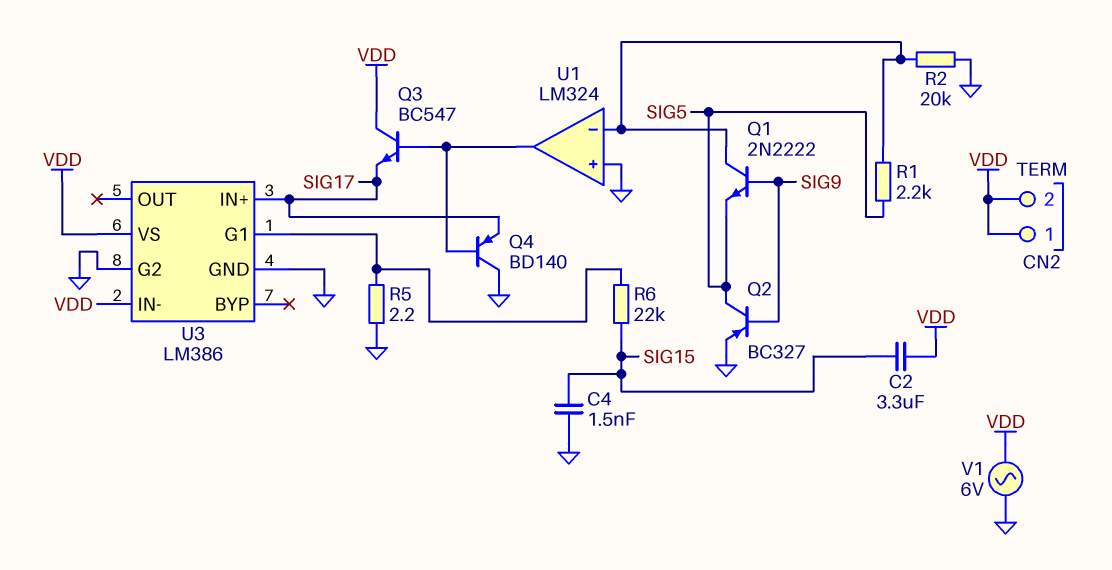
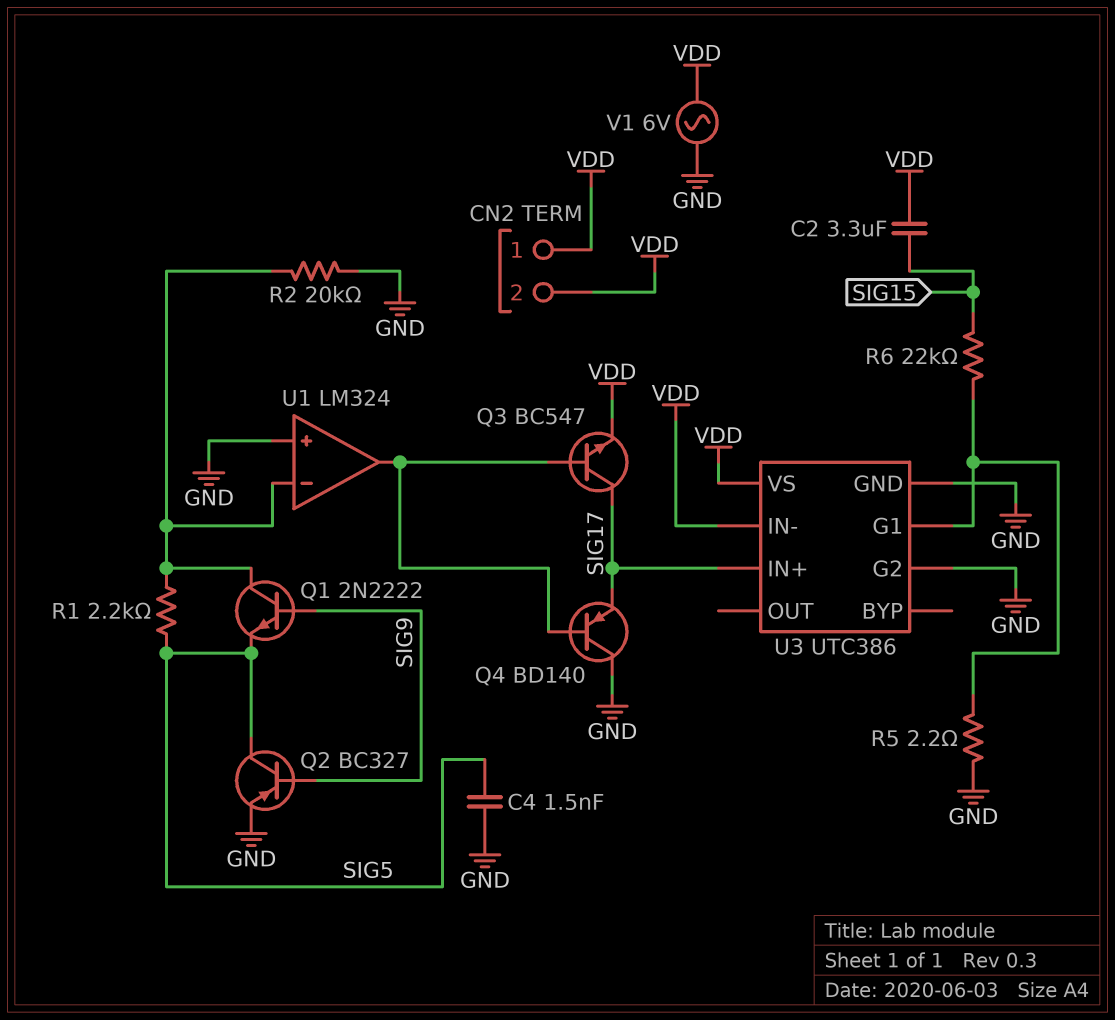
C4: 1.5nF (GND, SIG15) -> 1.5nF (GND, SIG5)
Q3: NPN BC547 (B U1/out, C VDD, E SIG17) -> NPN BC547 (B U1/out, C SIG17, E VDD)
U3: LM386 -> UTC386

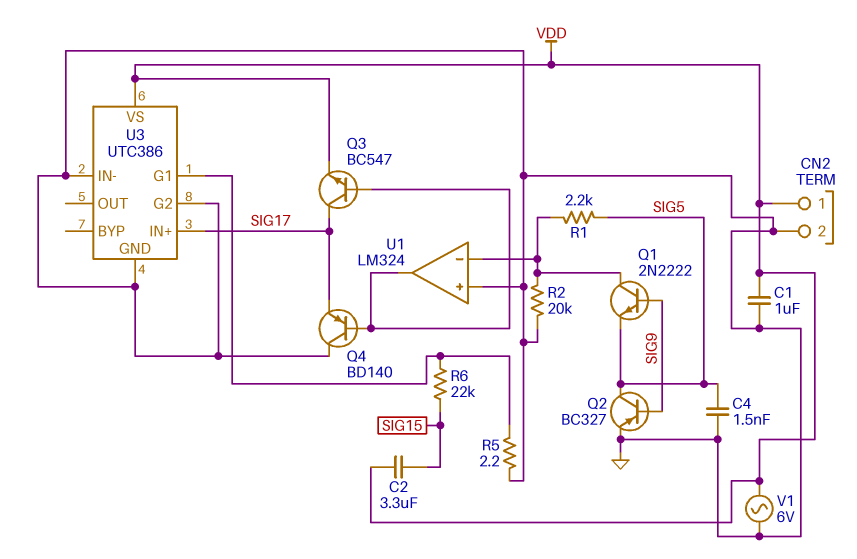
C1: none -> 1uF (GND, VDD)
CN2 pin 2: VDD -> GND
U3 pin IN-: VDD -> GND

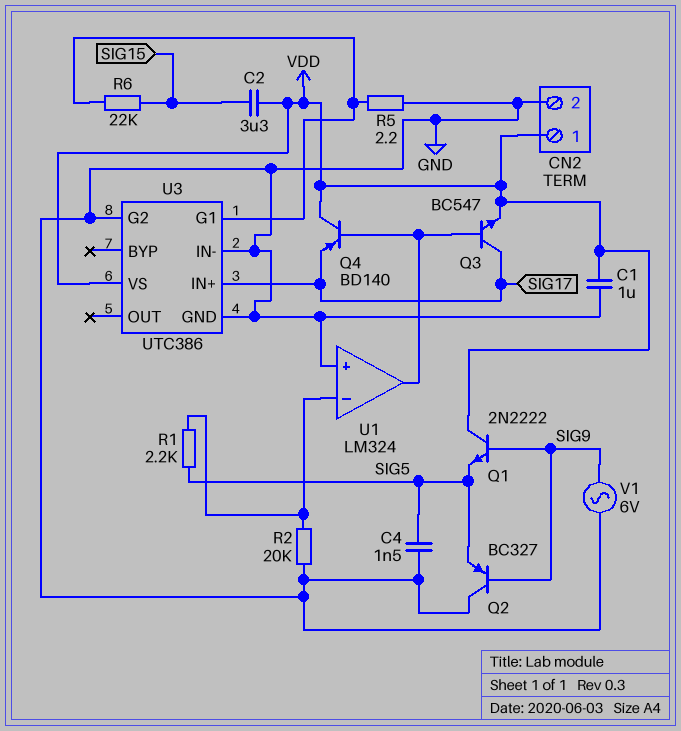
Q1: NPN 2N2222 (B SIG9, C U1/in-, E SIG5) -> NPN 2N2222 (B SIG9, C VDD, E SIG5)
Q2: PNP BC327 (B SIG9, C SIG5, E GND) -> PNP BC327 (B SIG9, C GND, E SIG5)
Q4: PNP BD140 (B U1/out, C GND, E SIG17) -> PNP BD140 (B U1/out, C VDD, E SIG17)
V1: AC 6V (GND, VDD) -> AC 6V (GND, SIG9)

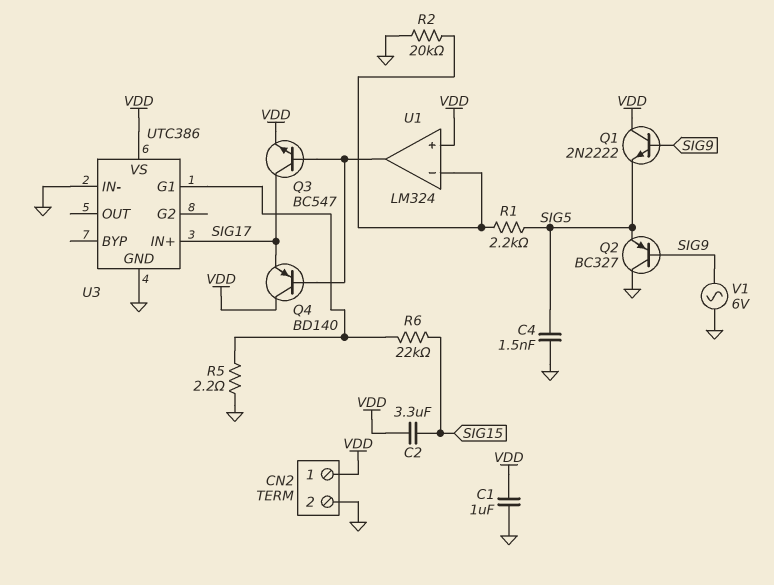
U1 pin in+: GND -> VDD
U3 pin G2: GND -> none

